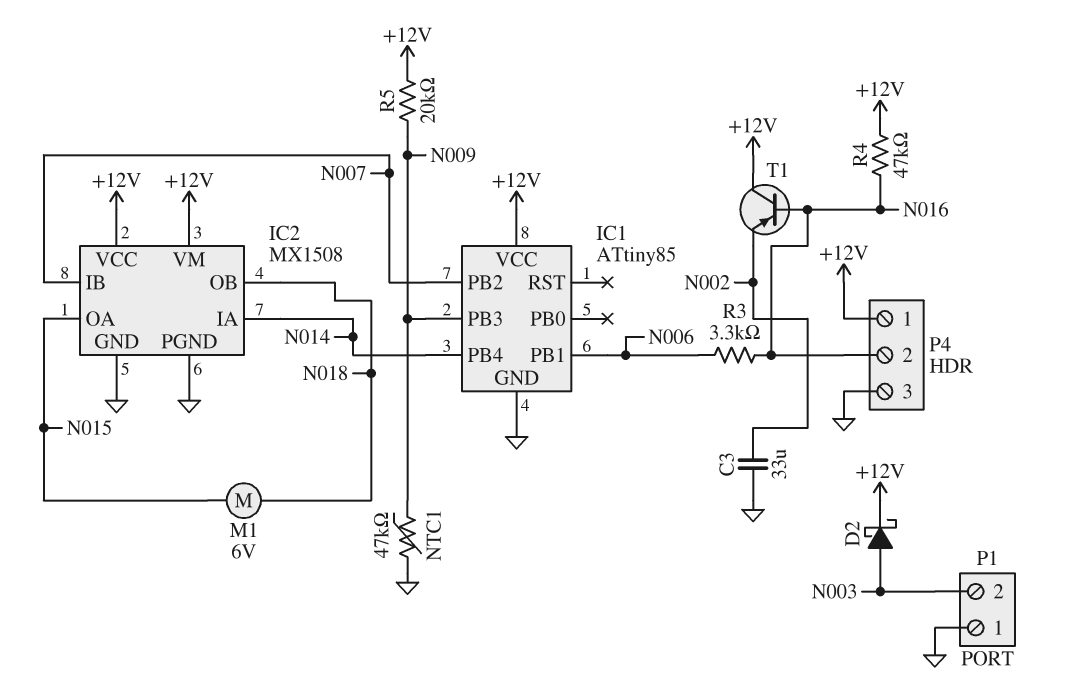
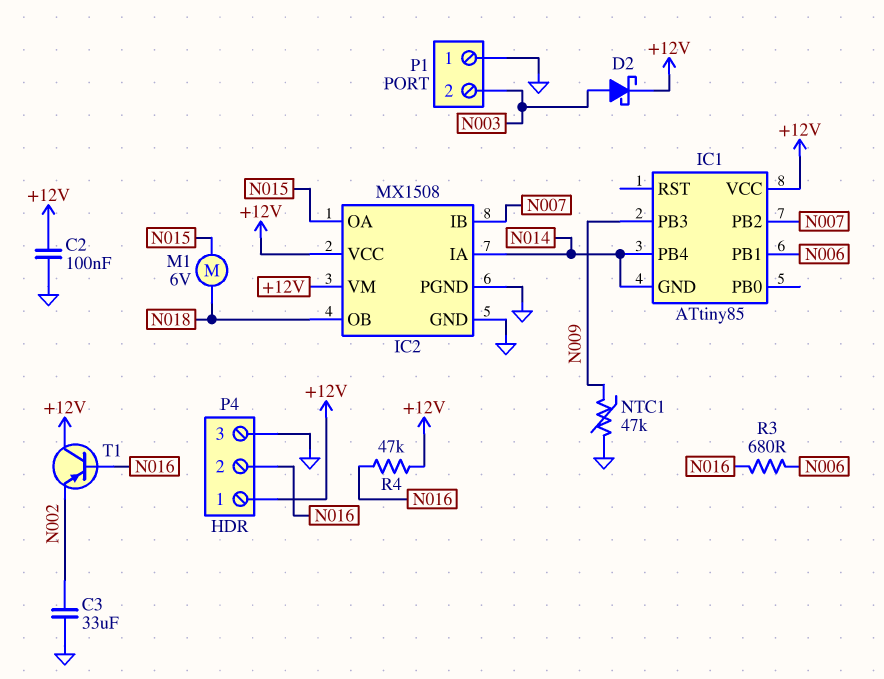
C2: none -> 100nF (+12V, GND)
IC1 pin GND: GND -> N014
R3: 3.3k (N006, N016) -> 680 (N006, N016)
R5: 20k (+12V, N009) -> none

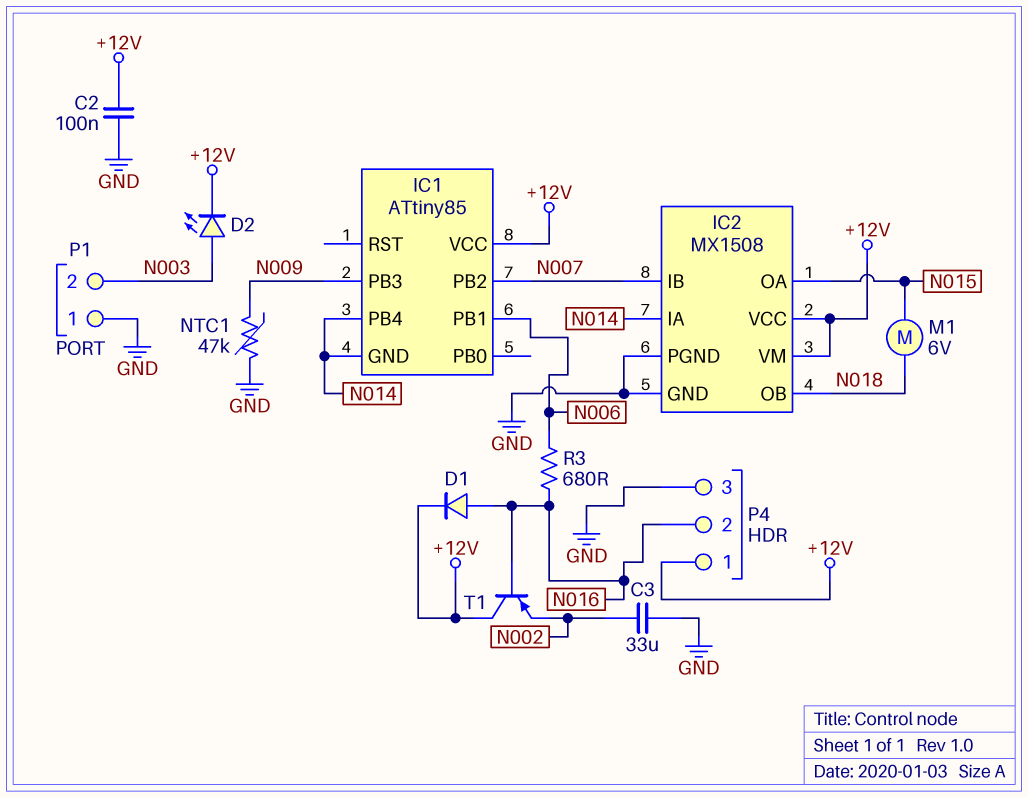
D1: none -> diode (A N016, K +12V)
D2: schottky (A N003, K +12V) -> LED (A N003, K +12V)
R4: 47k (+12V, N016) -> none

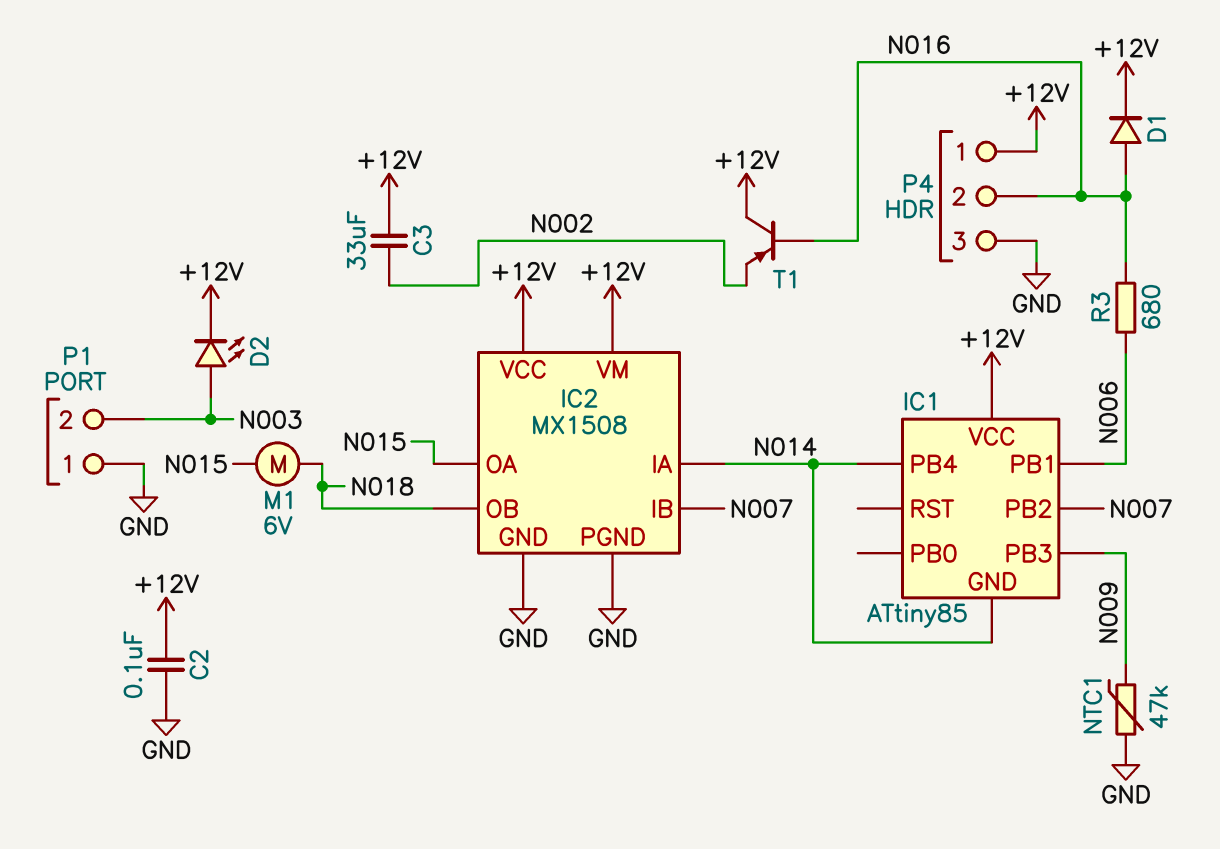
C3: 33uF (GND, N002) -> 33uF (+12V, N002)

